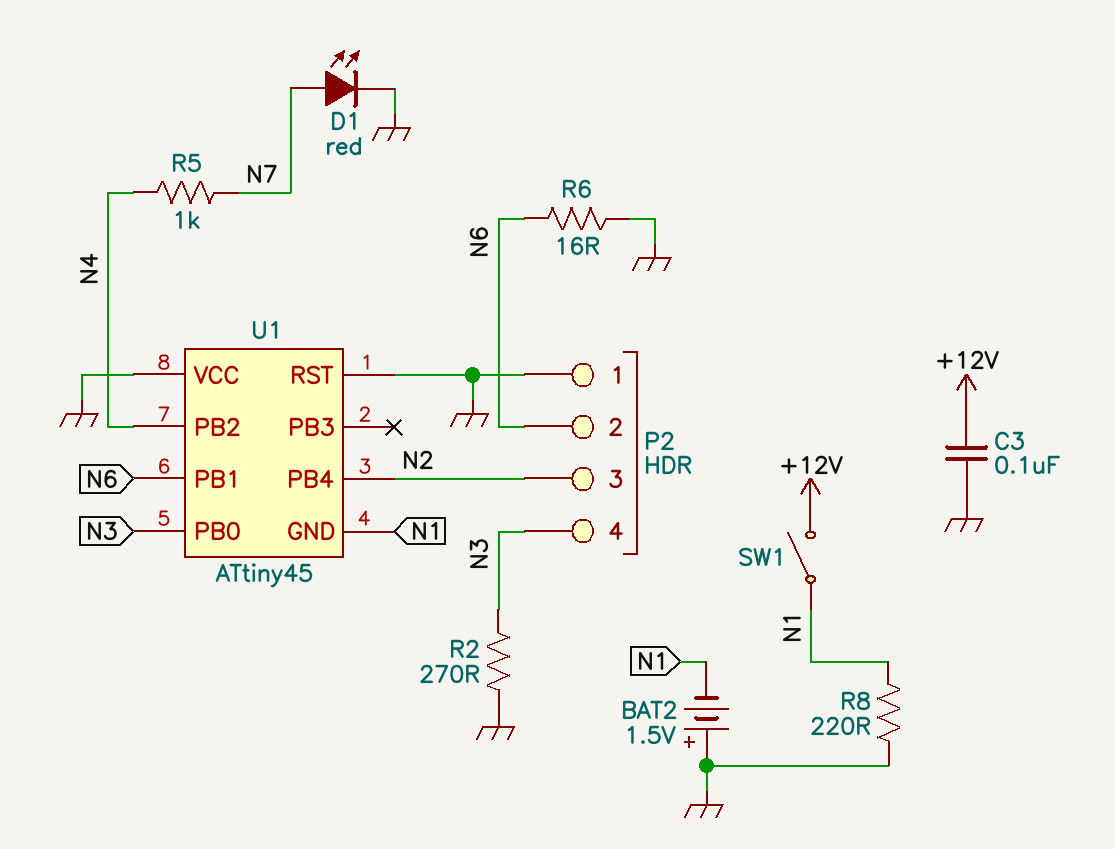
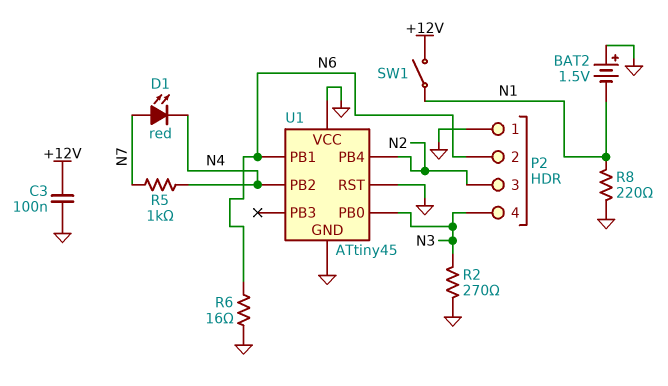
D1: LED red (A N7, K GND) -> LED red (A N7, K N4)
U1 pin GND: N1 -> GND

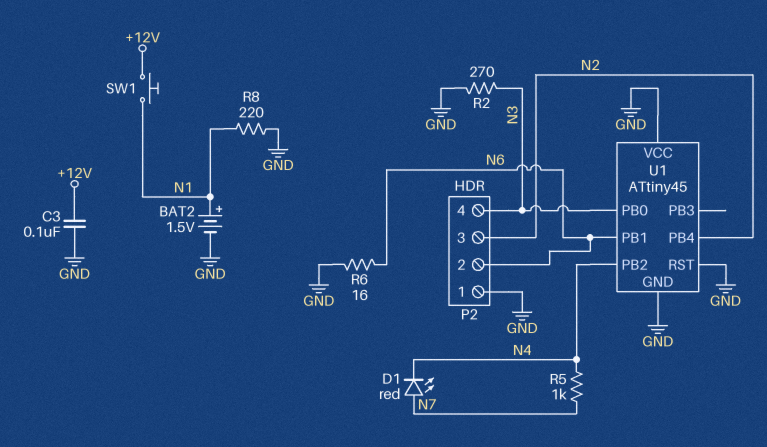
BAT2: 1.5V (plus GND, minus N1) -> 1.5V (plus N1, minus GND)
SW1: switch (+12V, N1) -> button (+12V, N1)

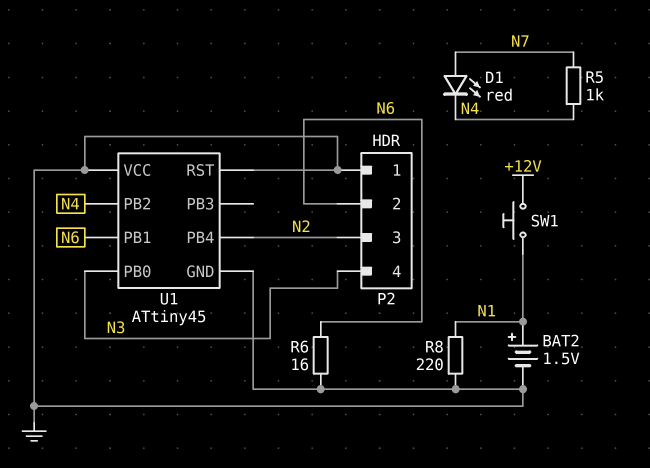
C3: 100nF (+12V, GND) -> none
R2: 270 (GND, N3) -> none

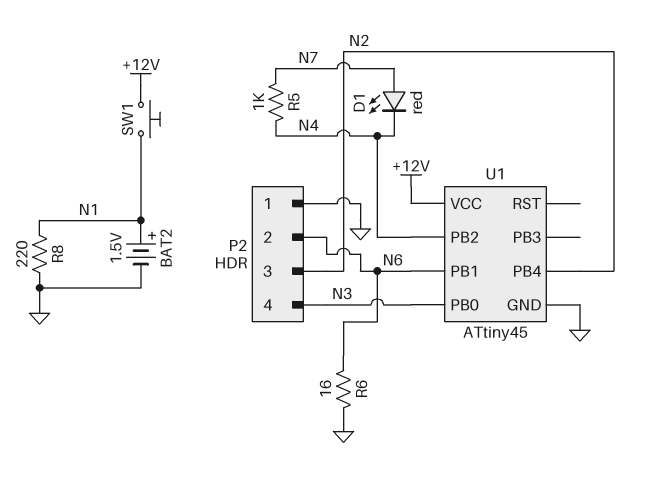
U1 pin RST: GND -> none
U1 pin VCC: GND -> +12V

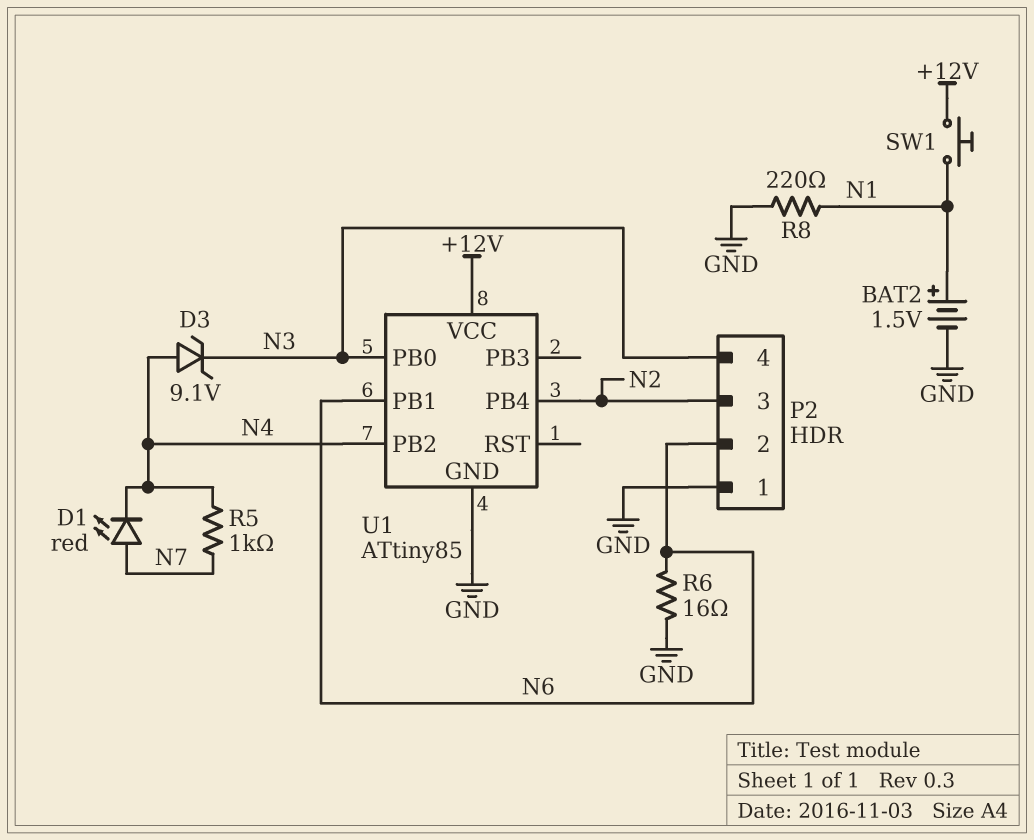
D3: none -> zener 9.1V (A N4, K N3)
U1: ATtiny45 -> ATtiny85

